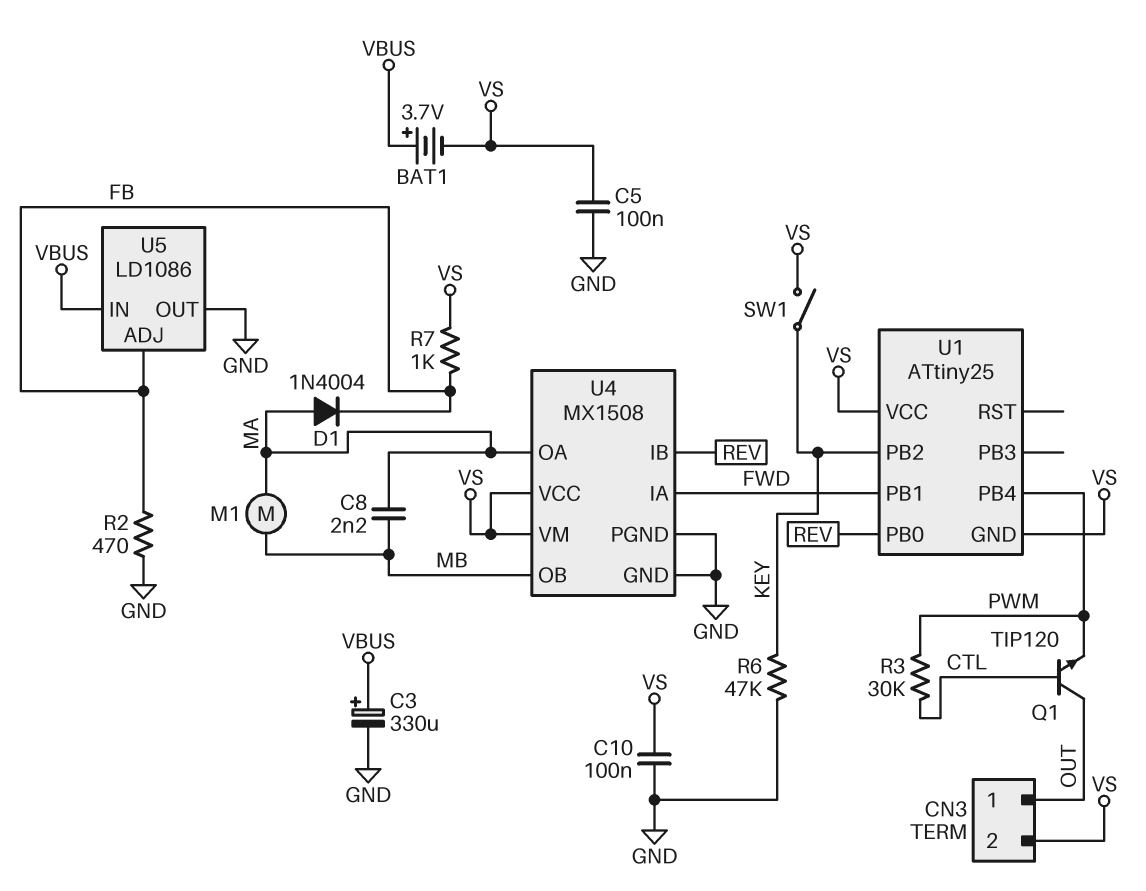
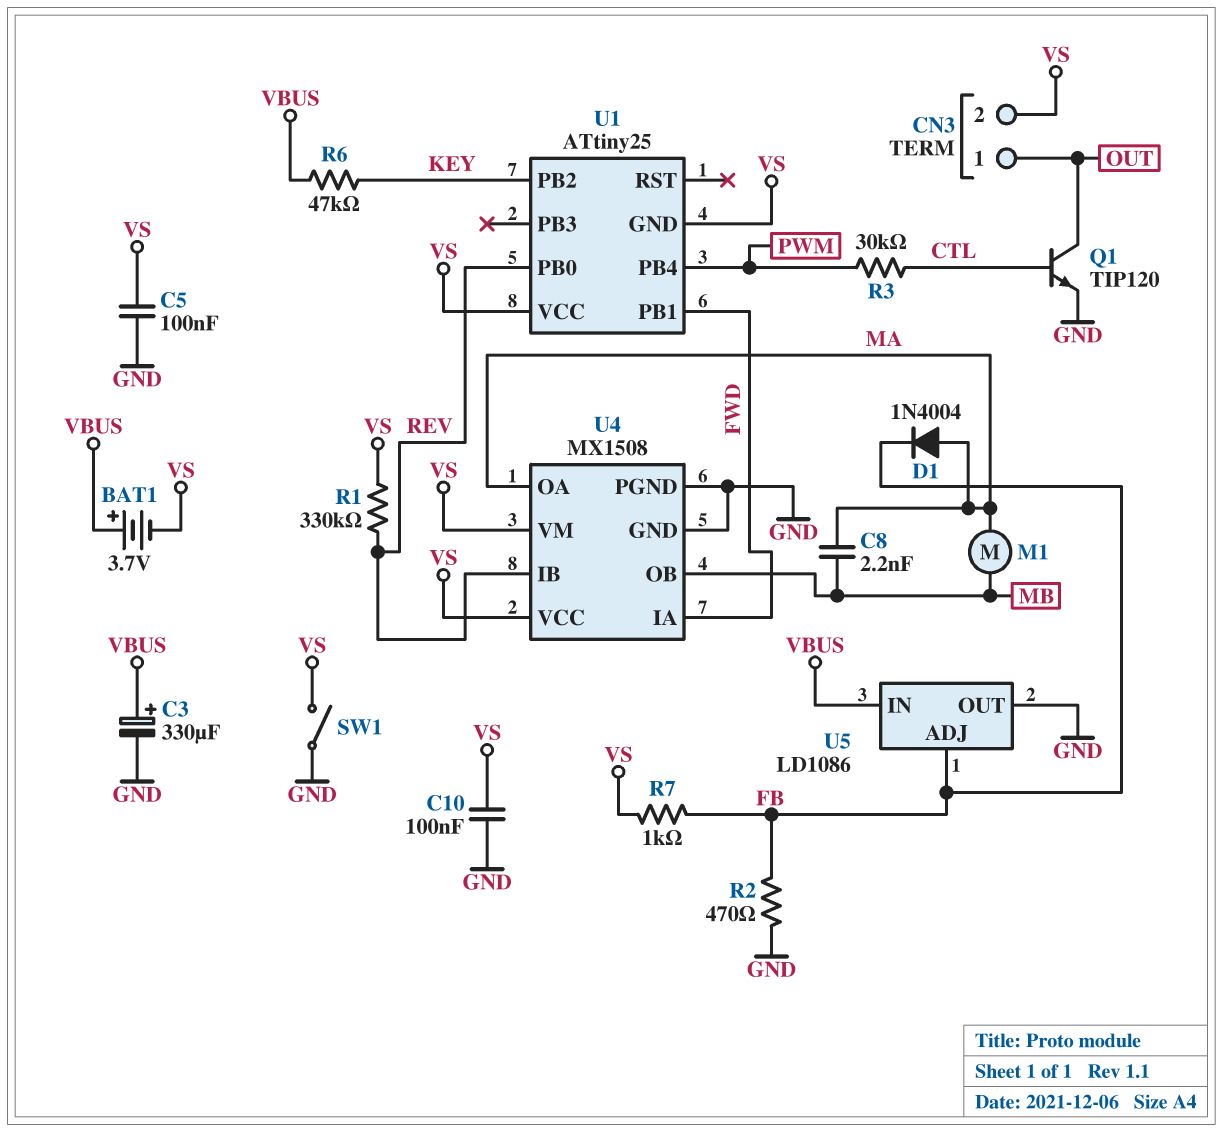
Q1: NPN TIP120 (B CTL, C OUT, E PWM) -> NPN TIP120 (B CTL, C OUT, E GND)
R1: none -> 330k (REV, VS)
R6: 47k (GND, KEY) -> 47k (KEY, VBUS)
SW1: switch (KEY, VS) -> switch (GND, VS)

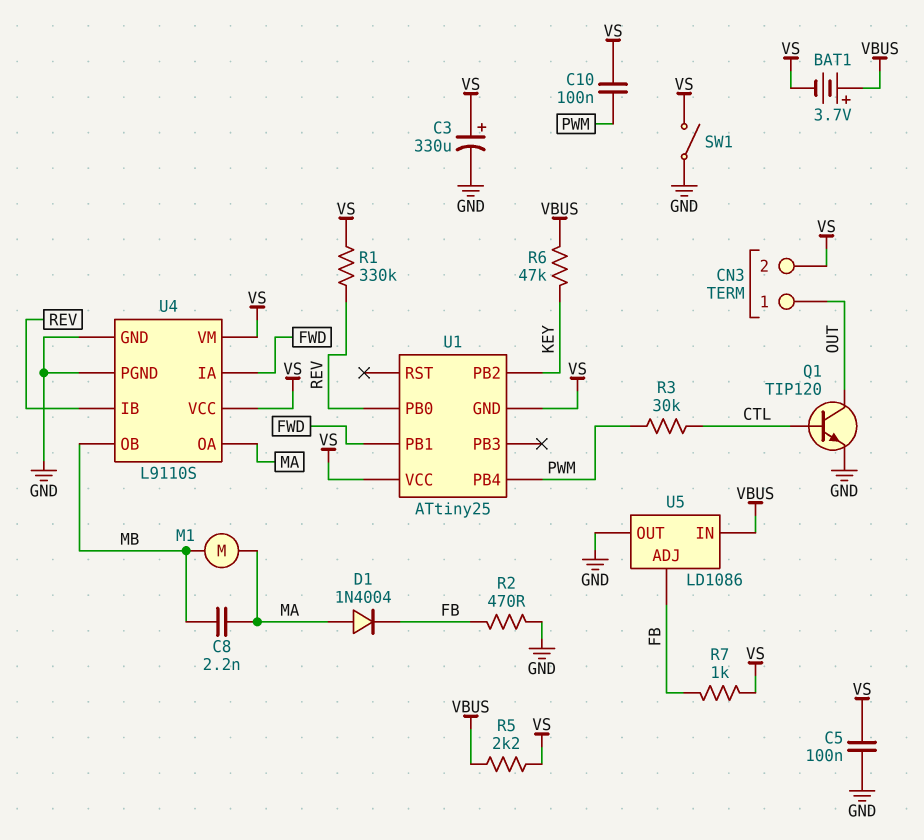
C3: 330uF (plus VBUS, minus GND) -> 330uF (plus VS, minus GND)
C10: 100nF (GND, VS) -> 100nF (PWM, VS)
R5: none -> 2.2k (VBUS, VS)
U4: MX1508 -> L9110S

